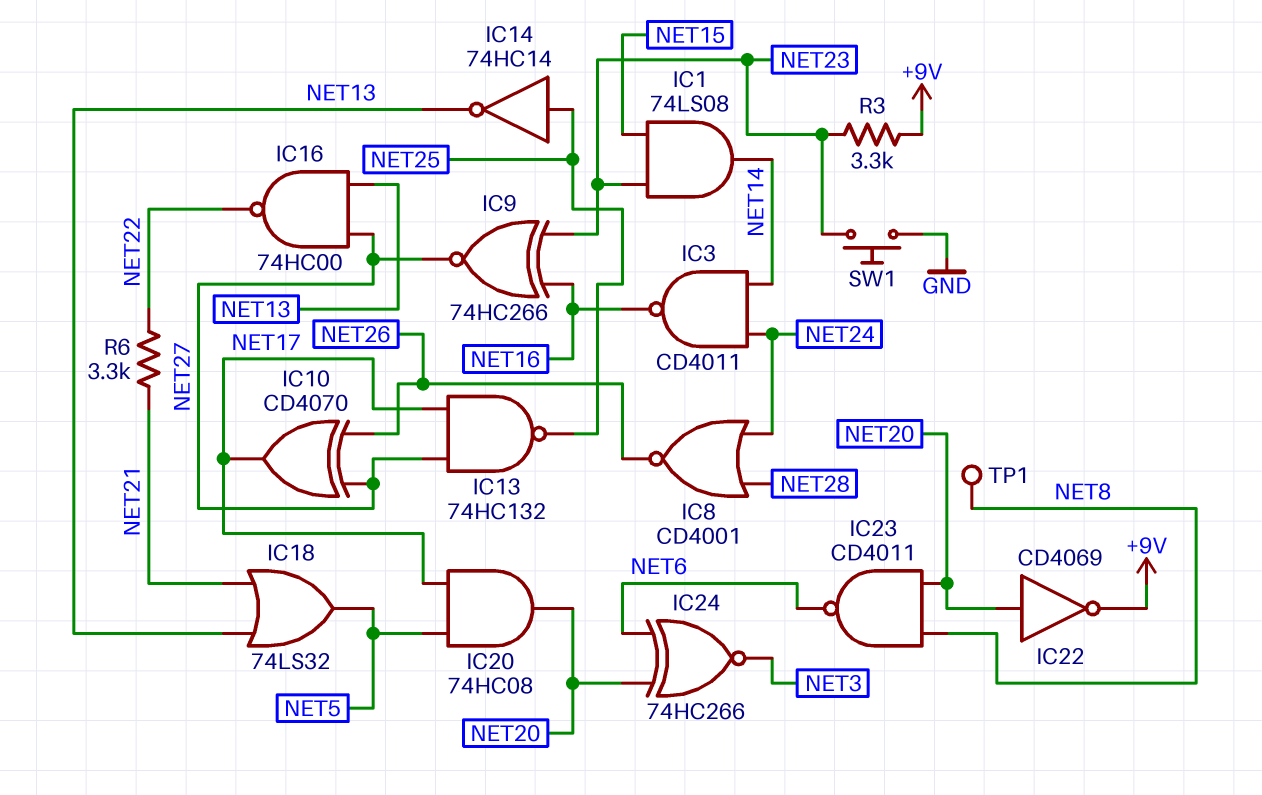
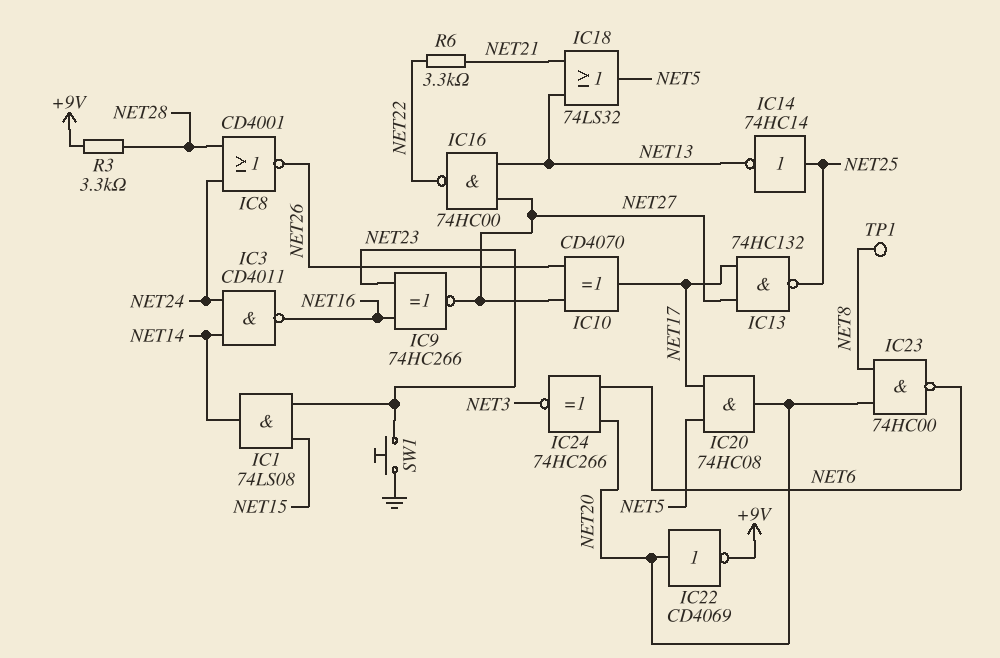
IC23: NAND CD4011 (in NET8, in NET20, out NET6) -> NAND 74HC00 (in NET8, in NET20, out NET6)
R3: 3.3k (+9V, NET23) -> 3.3k (+9V, NET28)

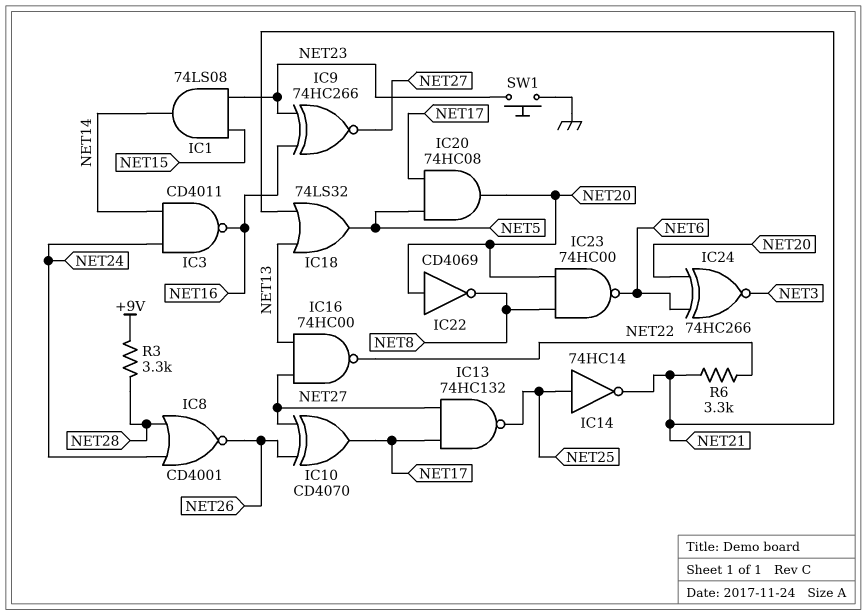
IC14: NOT 74HC14 (in NET25, out NET13) -> NOT 74HC14 (in NET25, out NET21)
IC22: NOT CD4069 (in NET20, out +9V) -> NOT CD4069 (in NET20, out NET8)
TP1: test point (NET8) -> none

